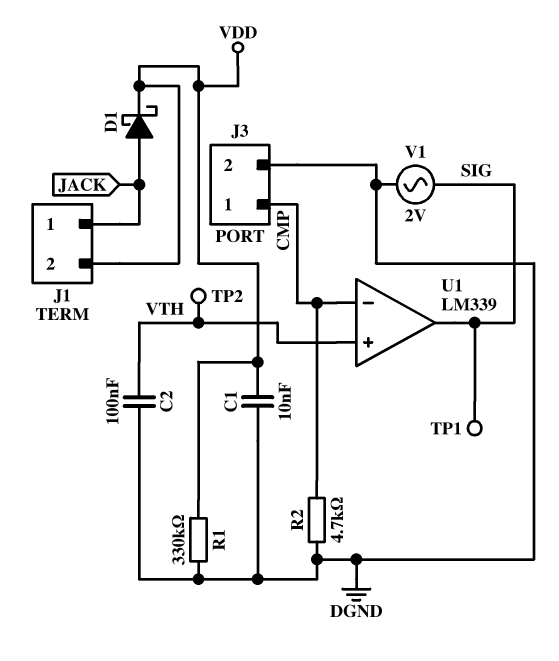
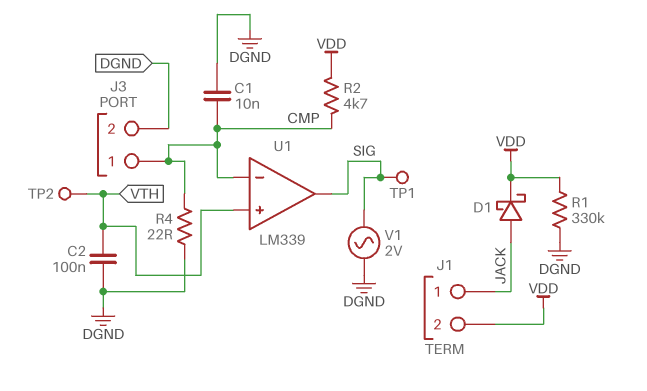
C1: 10nF (DGND, VDD) -> 10nF (CMP, DGND)
R2: 4.7k (CMP, DGND) -> 4.7k (CMP, VDD)
R4: none -> 22 (CMP, DGND)

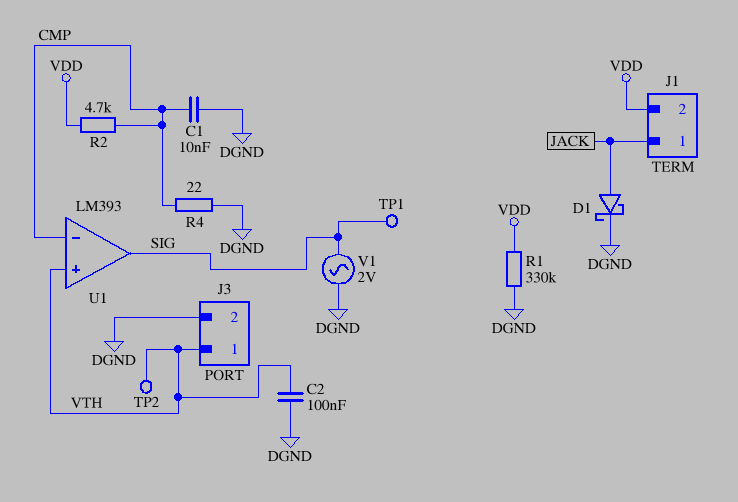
D1: schottky (A JACK, K VDD) -> schottky (A JACK, K DGND)
J3 pin 1: CMP -> VTH
U1: LM339 -> LM393

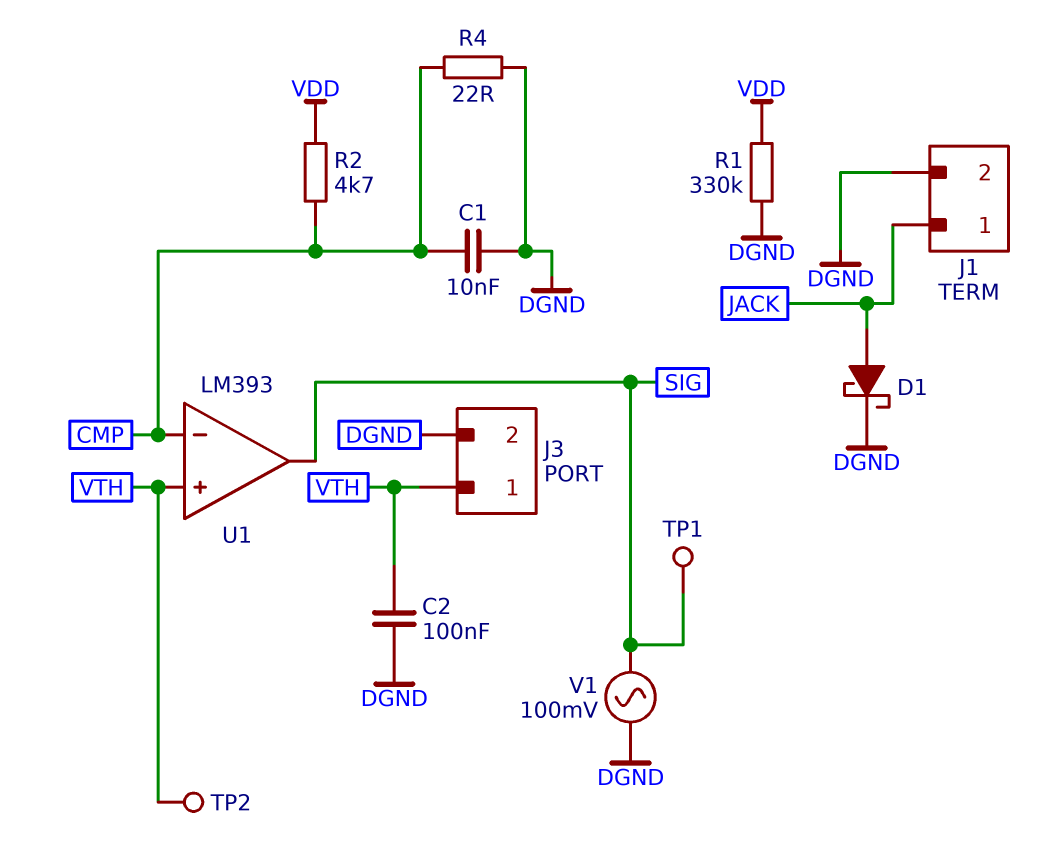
J1 pin 2: VDD -> DGND
V1: AC 2V (DGND, SIG) -> AC 100mV (DGND, SIG)

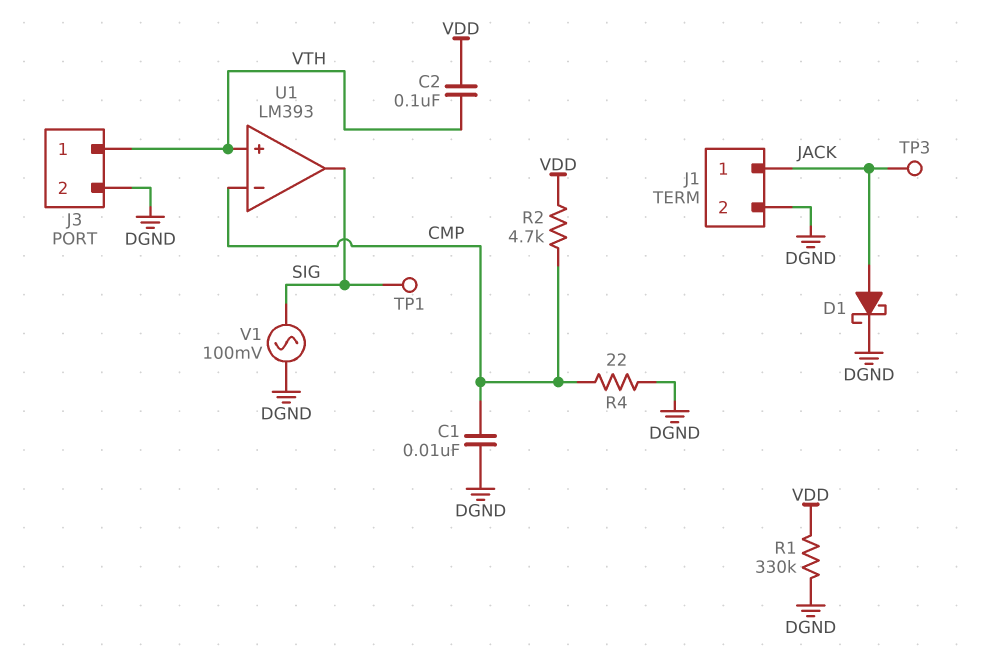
C2: 100nF (DGND, VTH) -> 100nF (VDD, VTH)
TP2: test point (VTH) -> none
TP3: none -> test point (JACK)

